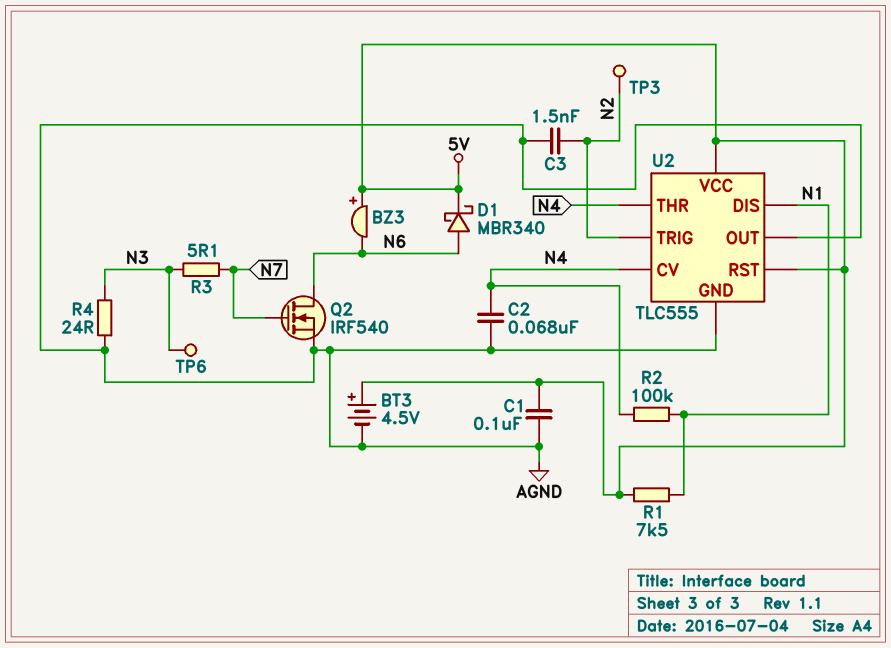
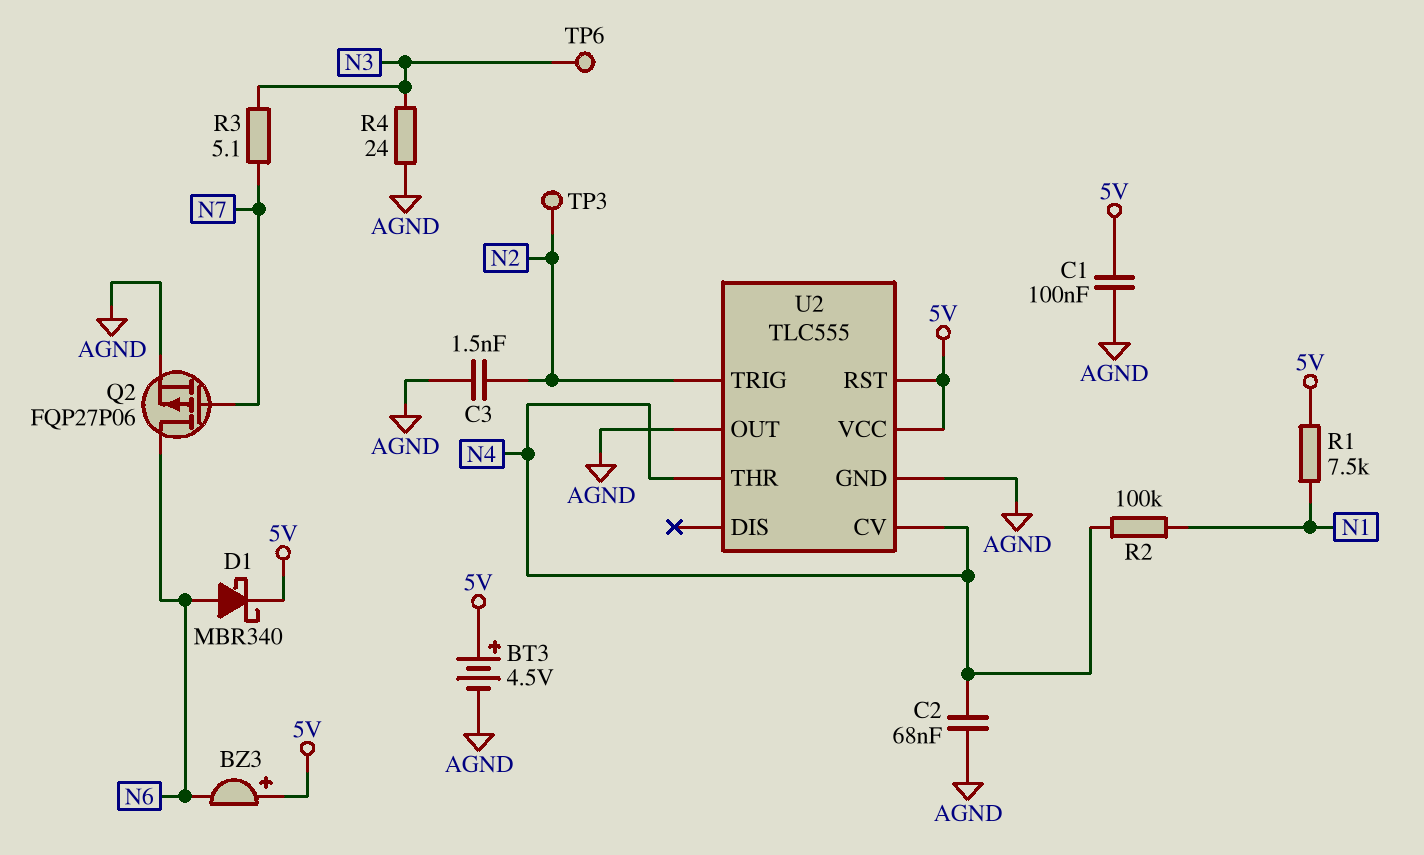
Q2: NMOS IRF540 (G N7, D N6, S AGND) -> PMOS FQP27P06 (G N7, D N6, S AGND)
U2 pin DIS: N1 -> none

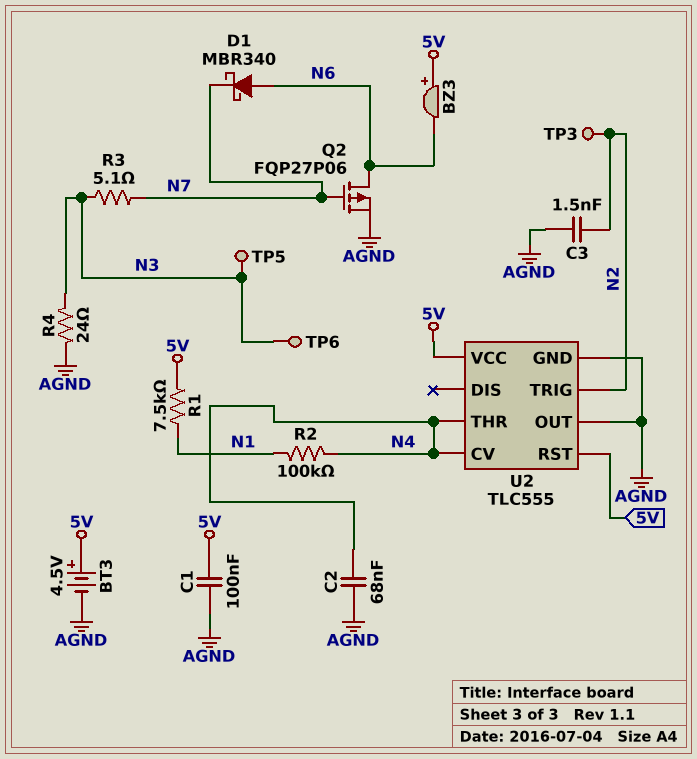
D1: schottky MBR340 (A N6, K 5V) -> schottky MBR340 (A N6, K N7)
TP5: none -> test point (N3)

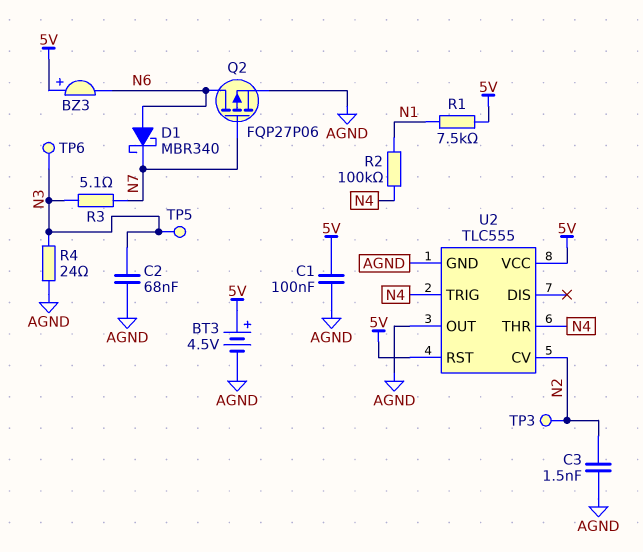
C2: 68nF (AGND, N4) -> 68nF (AGND, N3)
U2 pin CV: N4 -> N2
U2 pin TRIG: N2 -> N4

